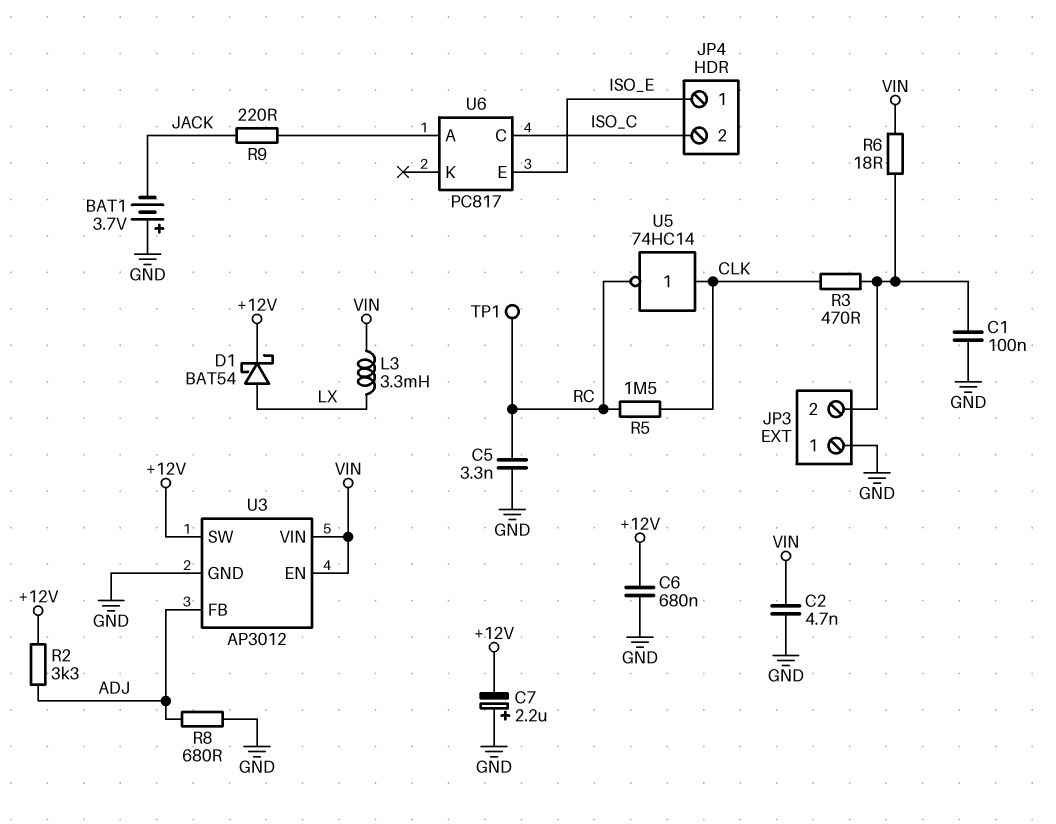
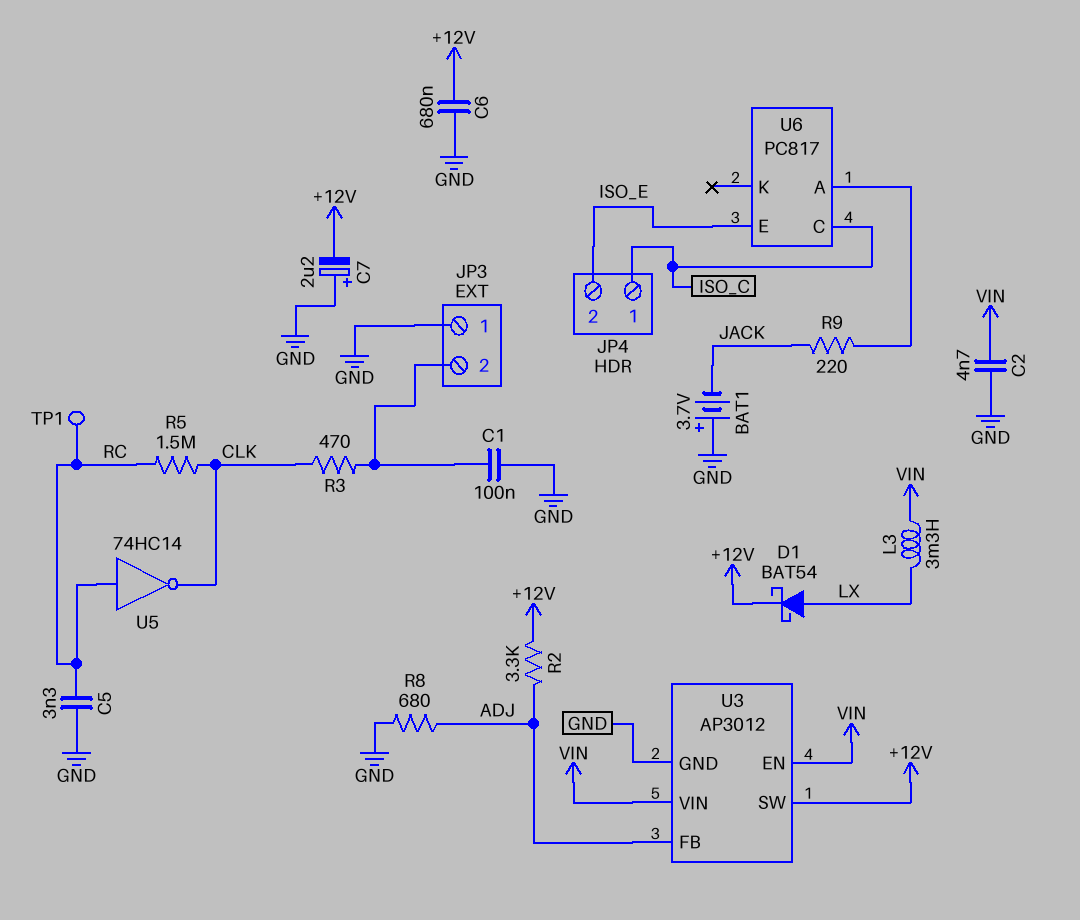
JP4 pin 1: ISO_E -> ISO_C
JP4 pin 2: ISO_C -> ISO_E
R6: 18 (JP3/2, VIN) -> none
U5: NOT 74HC14 (in CLK, out RC) -> NOT 74HC14 (in RC, out CLK)

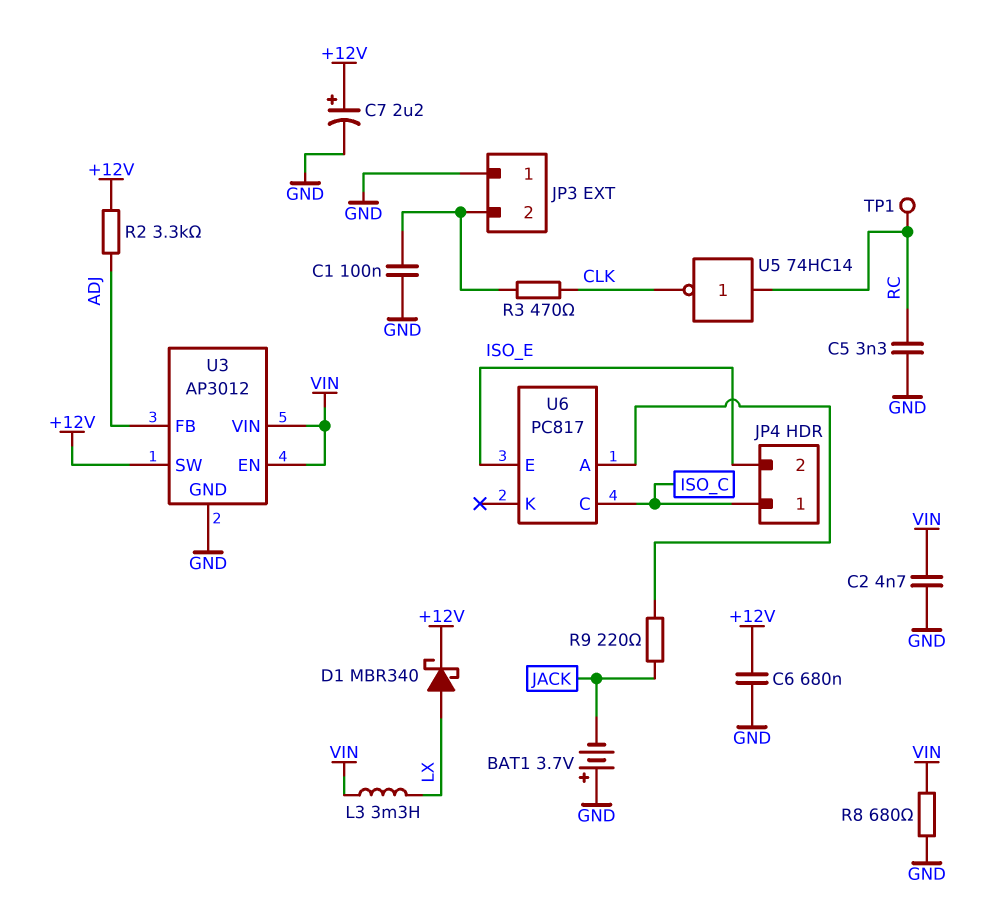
C7: 2.2uF (plus GND, minus +12V) -> 2.2uF (plus +12V, minus GND)
D1: schottky BAT54 (A LX, K +12V) -> schottky MBR340 (A LX, K +12V)
R5: 1.5M (CLK, RC) -> none
R8: 680 (ADJ, GND) -> 680 (GND, VIN)

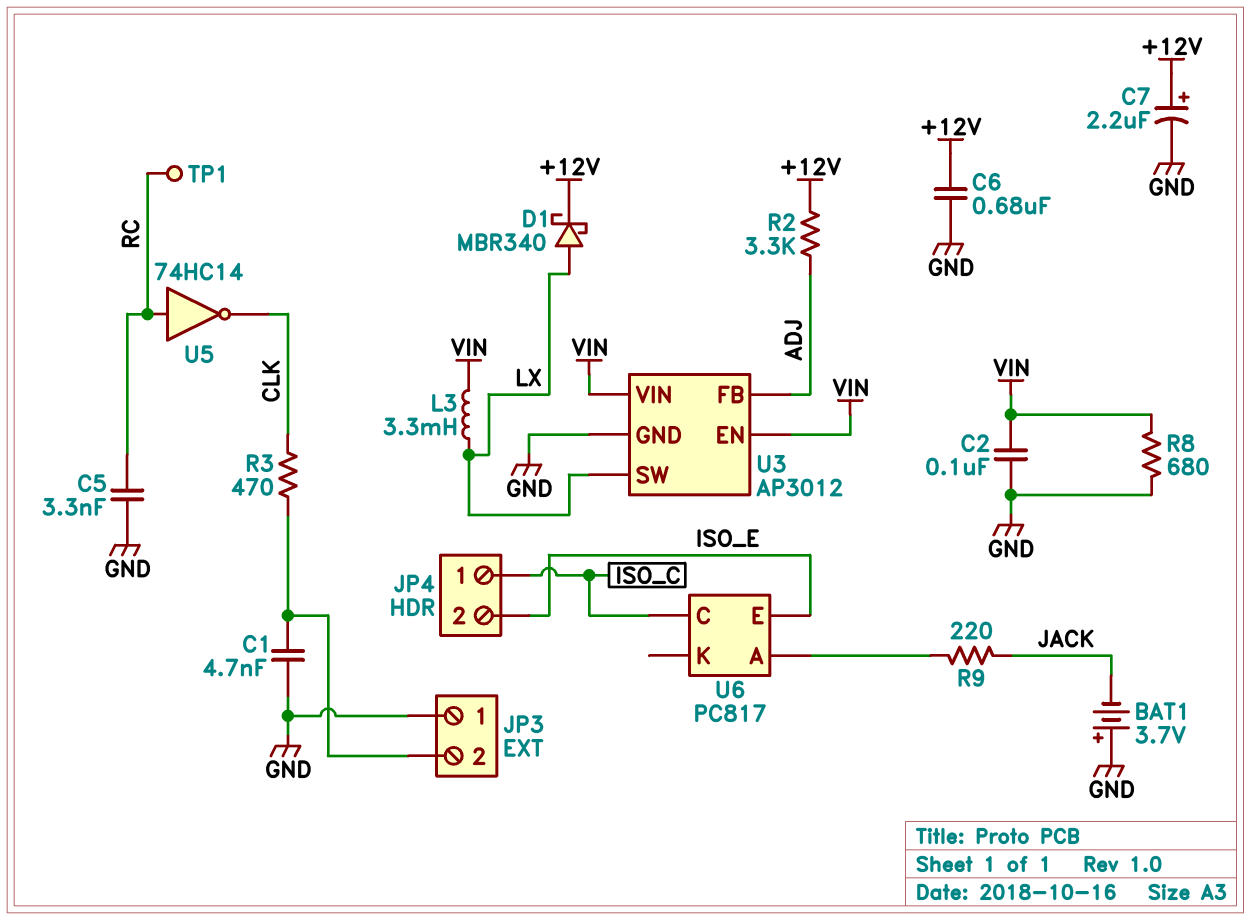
C1: 100nF (GND, JP3/2) -> 4.7nF (GND, JP3/2)
C2: 4.7nF (GND, VIN) -> 100nF (GND, VIN)
U3 pin SW: +12V -> LX

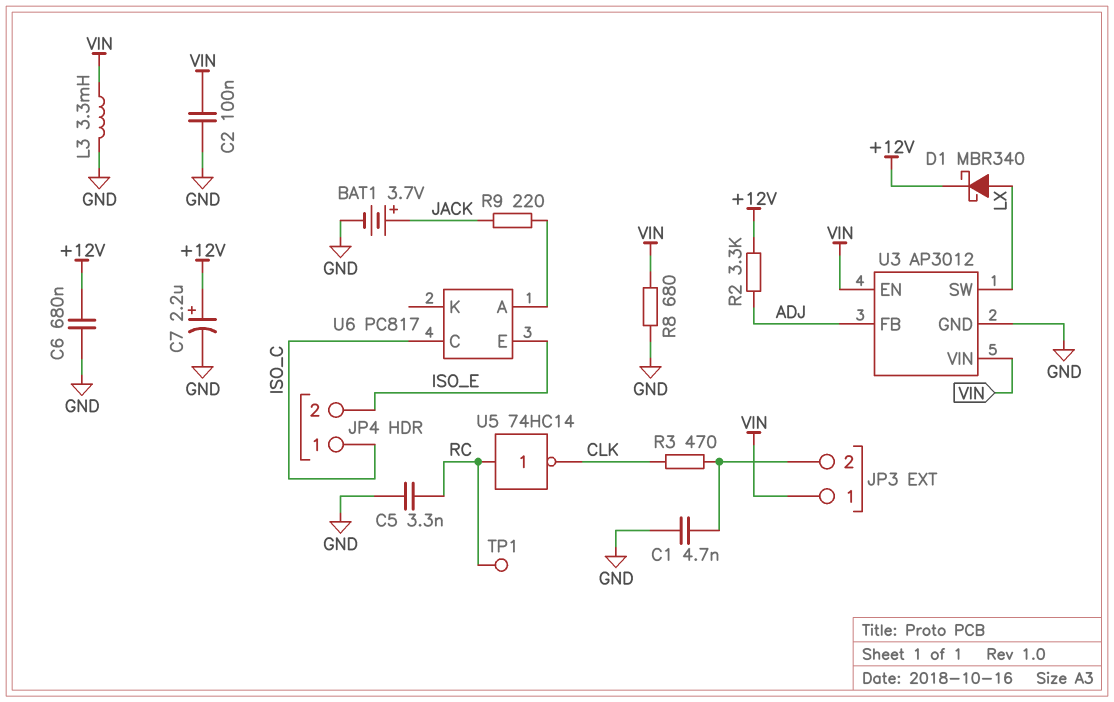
BAT1: 3.7V (plus GND, minus JACK) -> 3.7V (plus JACK, minus GND)
JP3 pin 1: GND -> VIN
L3: 3.3mH (LX, VIN) -> 3.3mH (GND, VIN)

